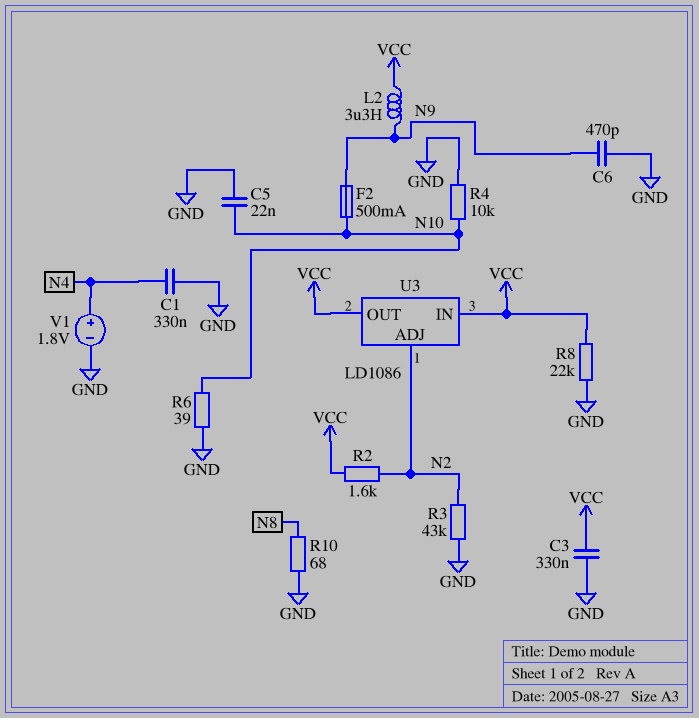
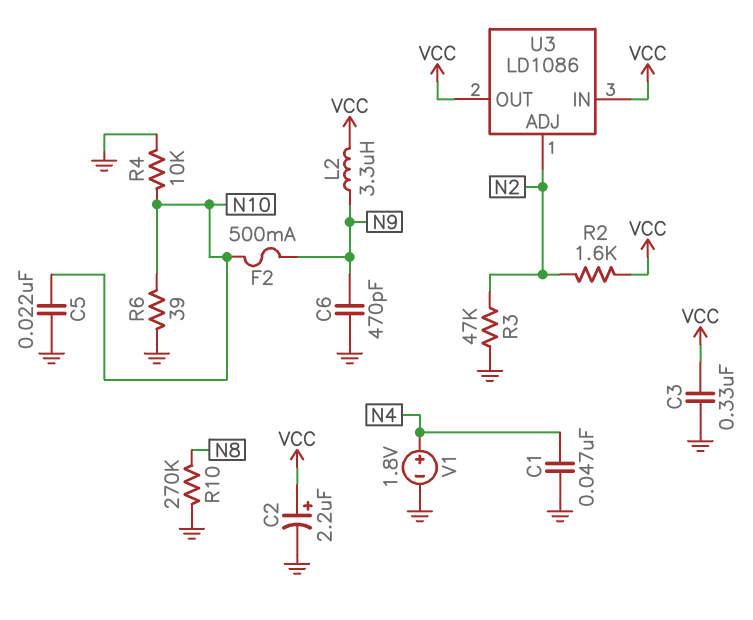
C1: 330nF (GND, N4) -> 47nF (GND, N4)
C2: none -> 2.2uF (plus VCC, minus GND)
R3: 43k (GND, N2) -> 47k (GND, N2)
R8: 22k (GND, VCC) -> none
R10: 68 (GND, N8) -> 270k (GND, N8)

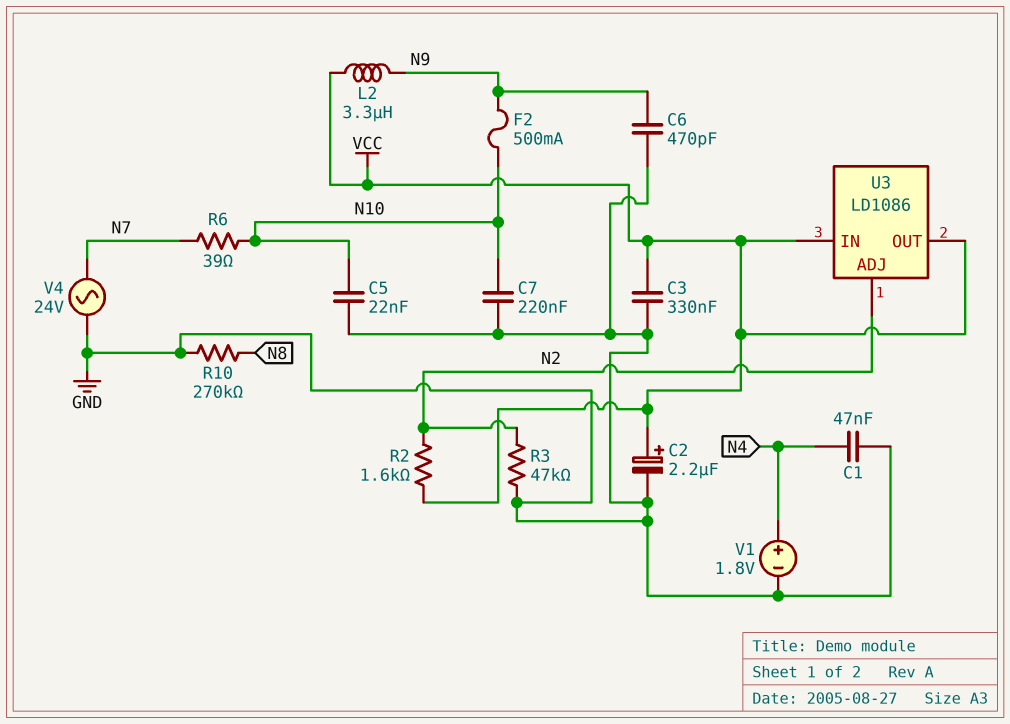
C7: none -> 220nF (GND, N10)
R4: 10k (GND, N10) -> none
R6: 39 (GND, N10) -> 39 (N7, N10)
V4: none -> AC 24V (GND, N7)

